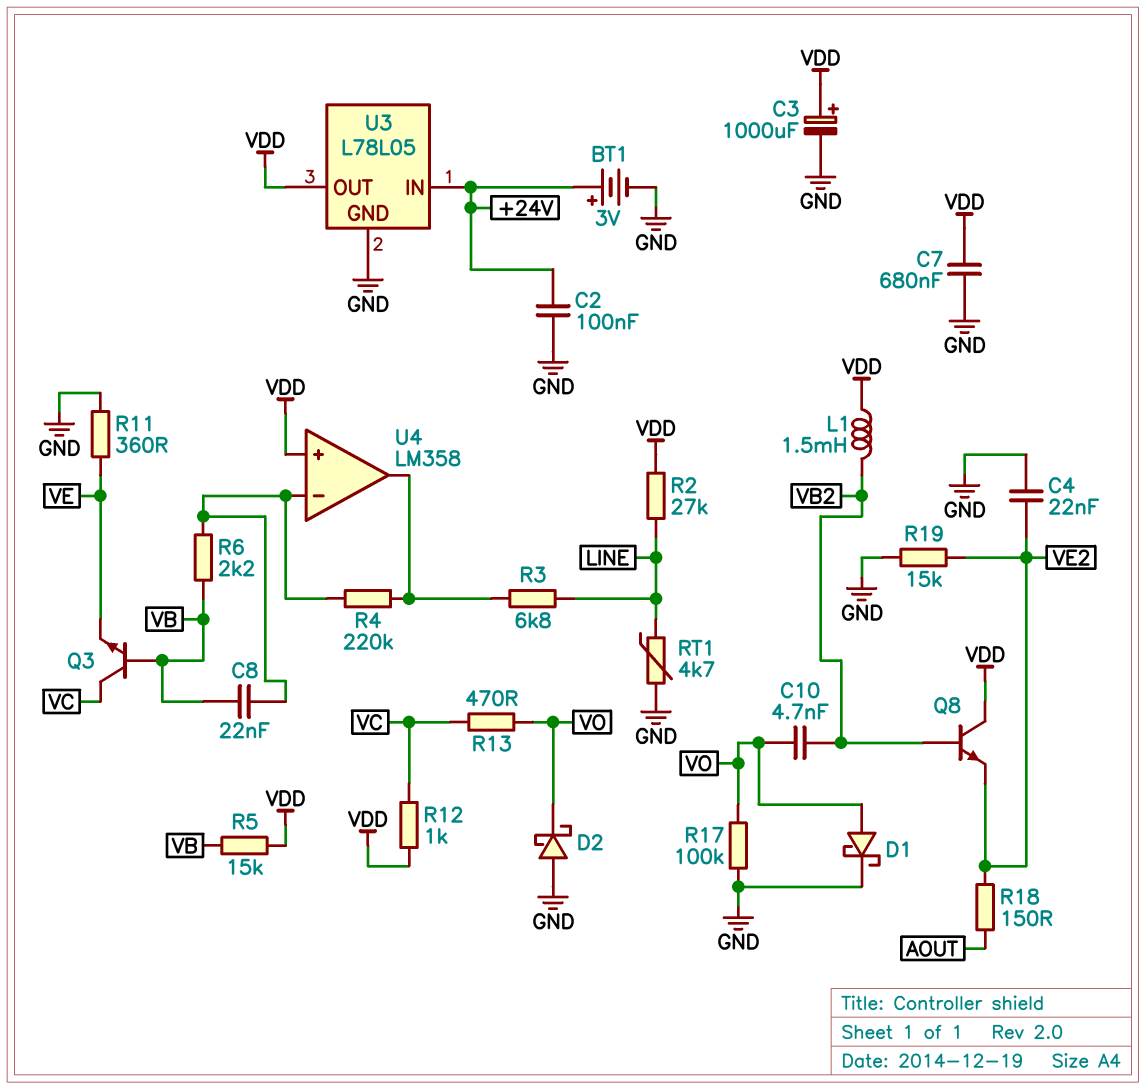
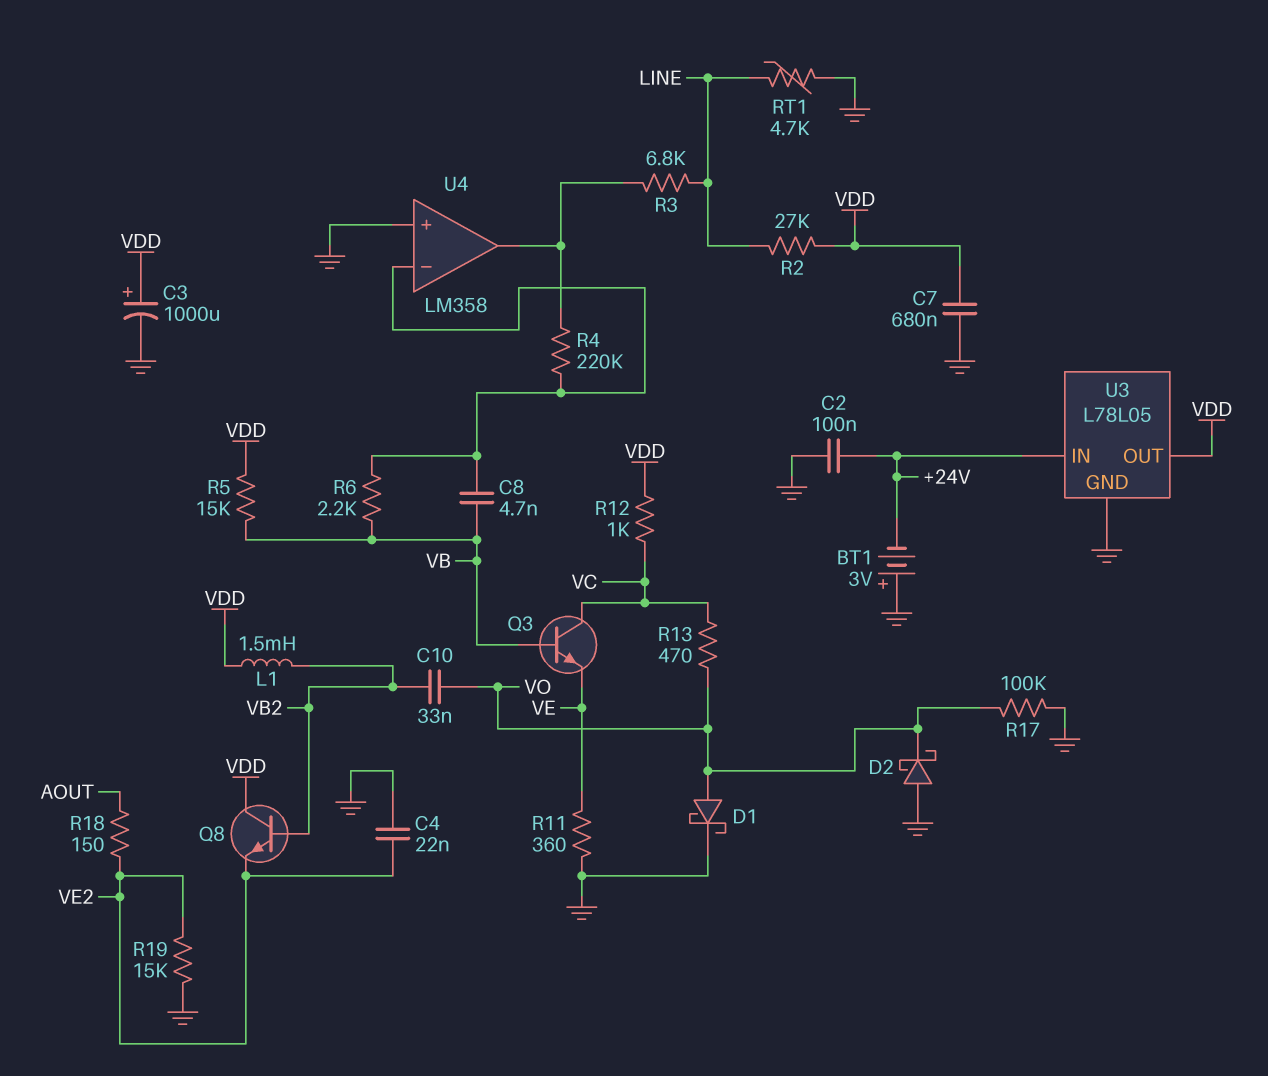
BT1: 3V (plus +24V, minus GND) -> 3V (plus GND, minus +24V)
C8: 22nF (U4/in-, VB) -> 4.7nF (U4/in-, VB)
C10: 4.7nF (VB2, VO) -> 33nF (VB2, VO)
U4 pin in+: VDD -> GND

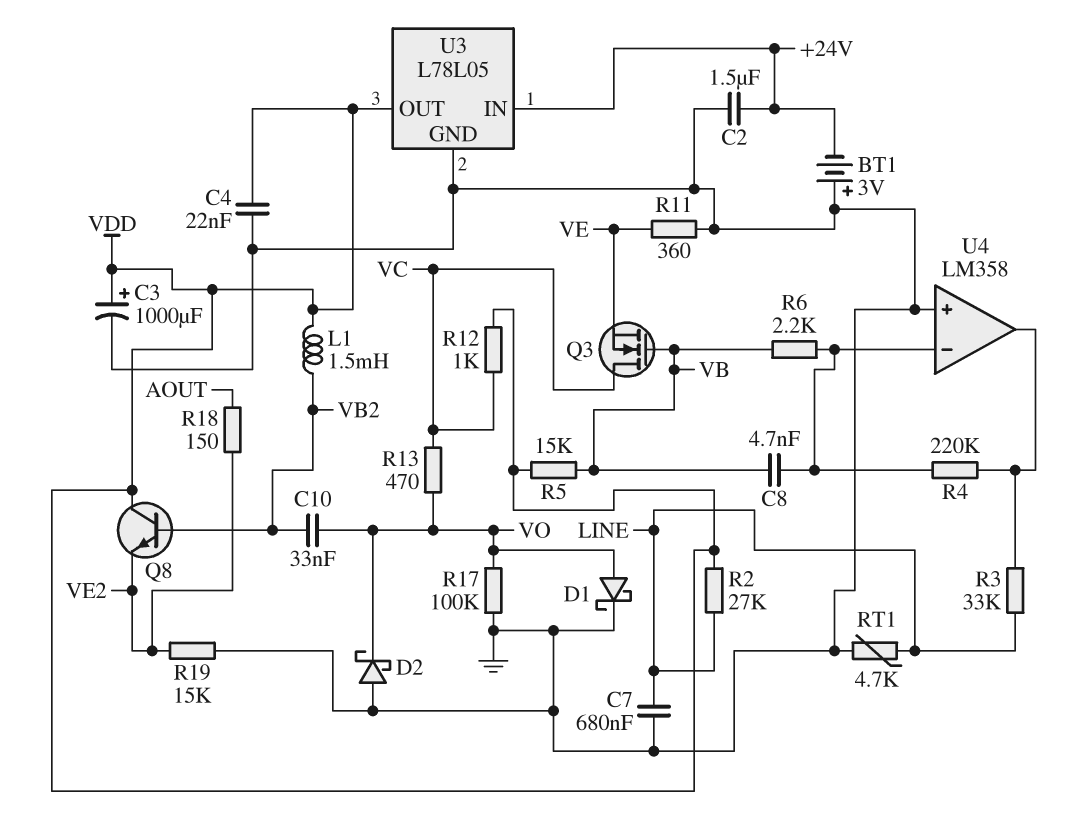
C2: 100nF (+24V, GND) -> 1.5uF (+24V, GND)
C4: 22nF (GND, VE2) -> 22nF (GND, VDD)
C7: 680nF (GND, VDD) -> 680nF (GND, LINE)
Q3: NPN (B VB, C VC, E VE) -> NMOS (G VB, D VC, S VE)
R3: 6.8k (LINE, U4/out) -> 33k (LINE, U4/out)

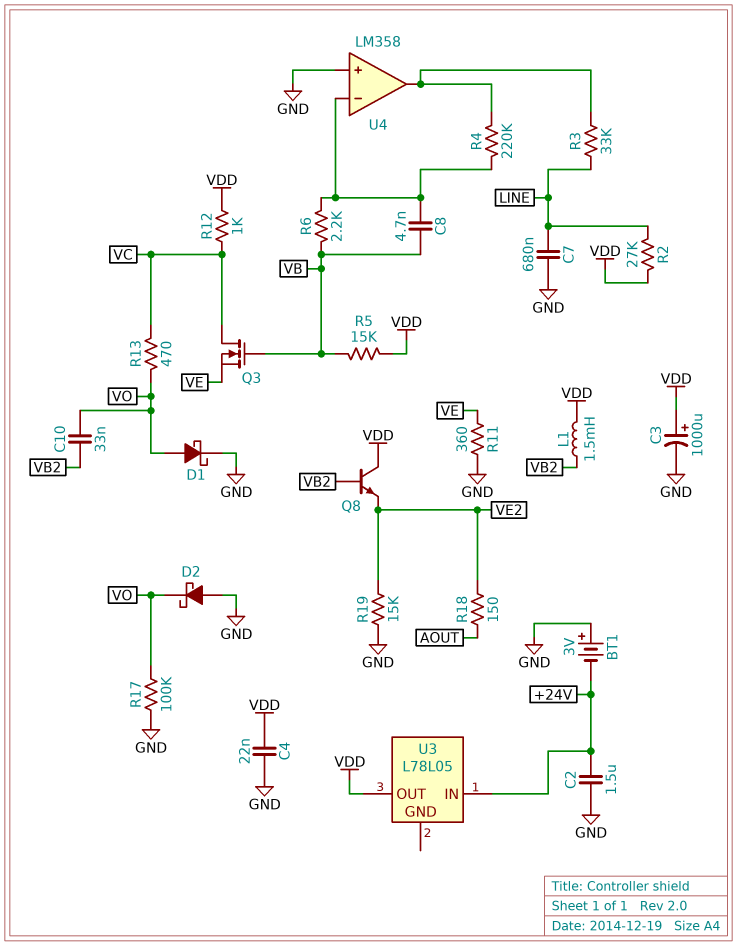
RT1: 4.7k (GND, LINE) -> none
U3 pin GND: GND -> none

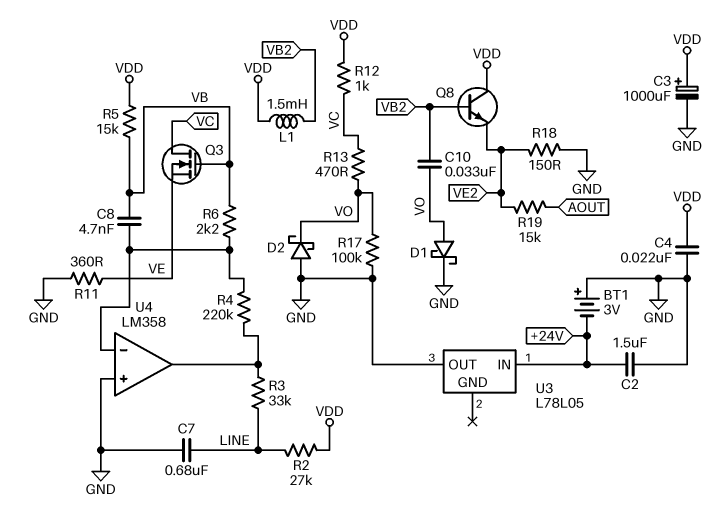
R18: 150 (AOUT, VE2) -> 150 (GND, VE2)
R19: 15k (GND, VE2) -> 15k (AOUT, VE2)
U3 pin OUT: VDD -> GND

